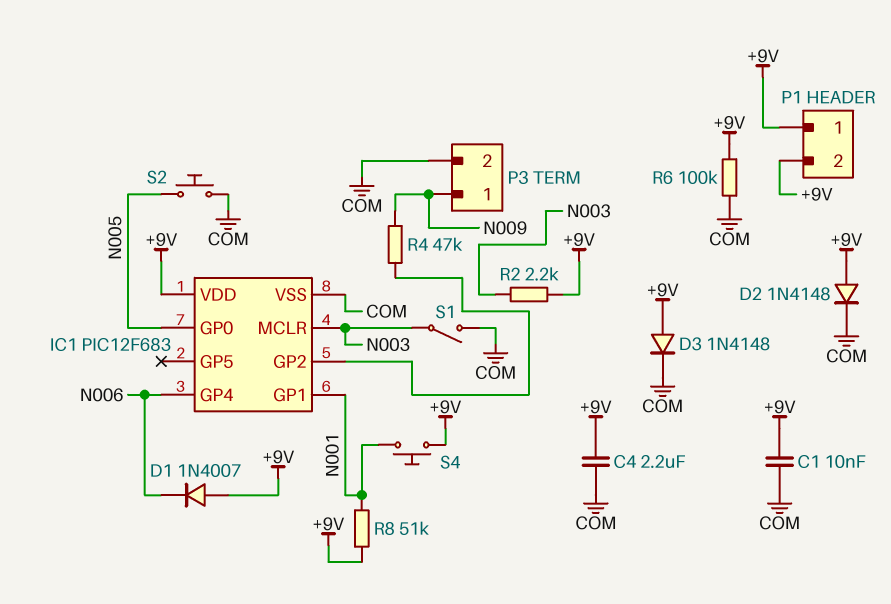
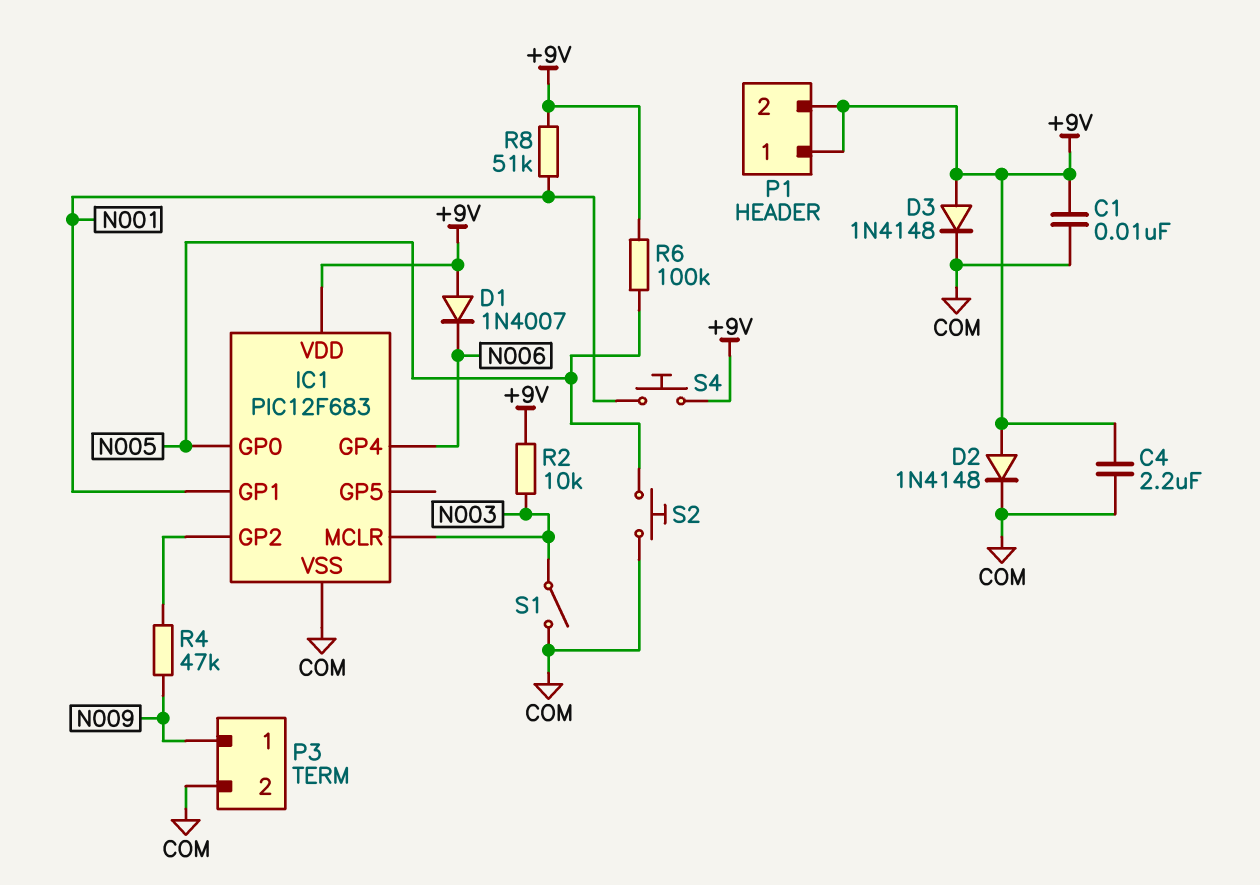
R2: 2.2k (+9V, N003) -> 10k (+9V, N003)
R6: 100k (+9V, COM) -> 100k (+9V, N005)

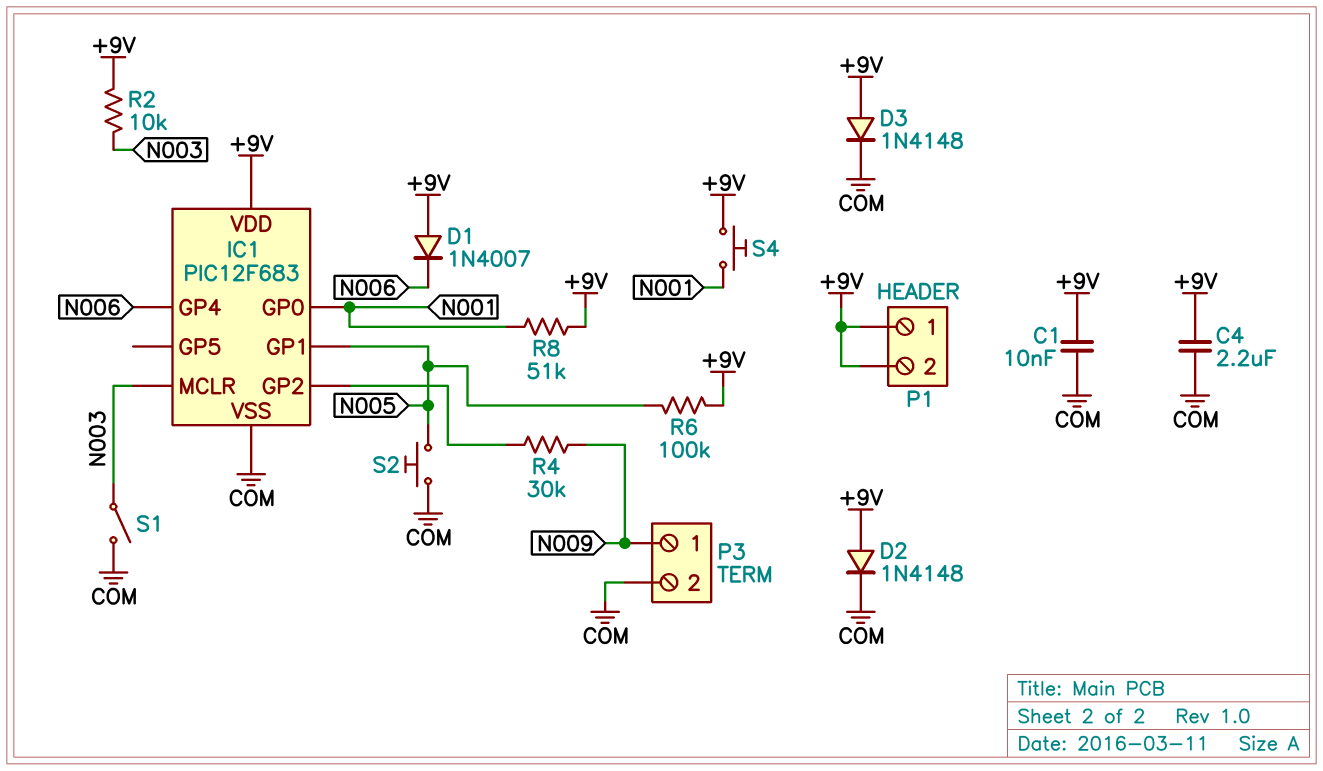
IC1 pin GP0: N005 -> N001
IC1 pin GP1: N001 -> N005
R4: 47k (IC1/GP2, N009) -> 30k (IC1/GP2, N009)

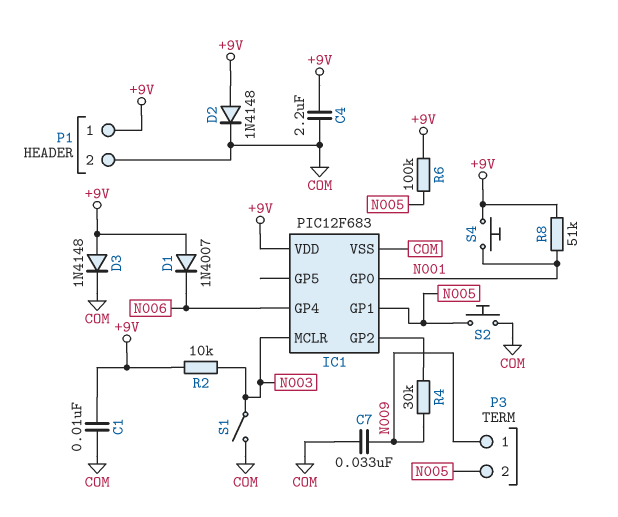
C7: none -> 33nF (COM, N009)
P1 pin 2: +9V -> COM
P3 pin 2: COM -> N005

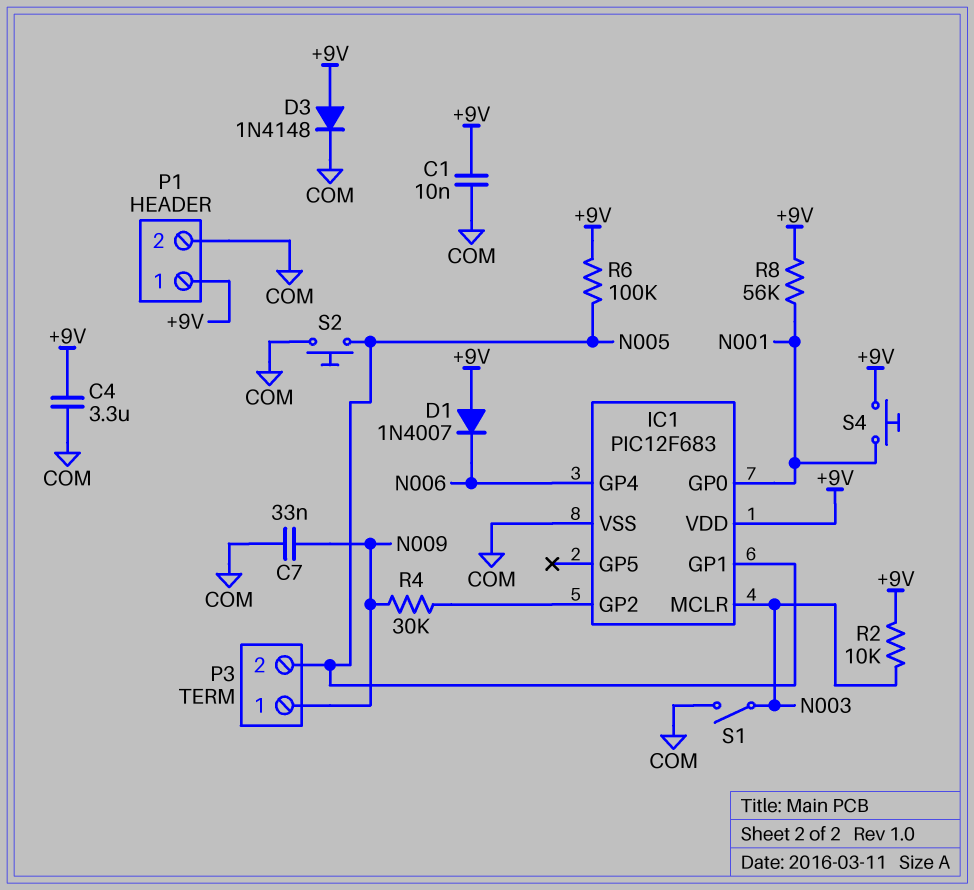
C4: 2.2uF (+9V, COM) -> 3.3uF (+9V, COM)
D2: diode 1N4148 (A +9V, K COM) -> none
R8: 51k (+9V, N001) -> 56k (+9V, N001)

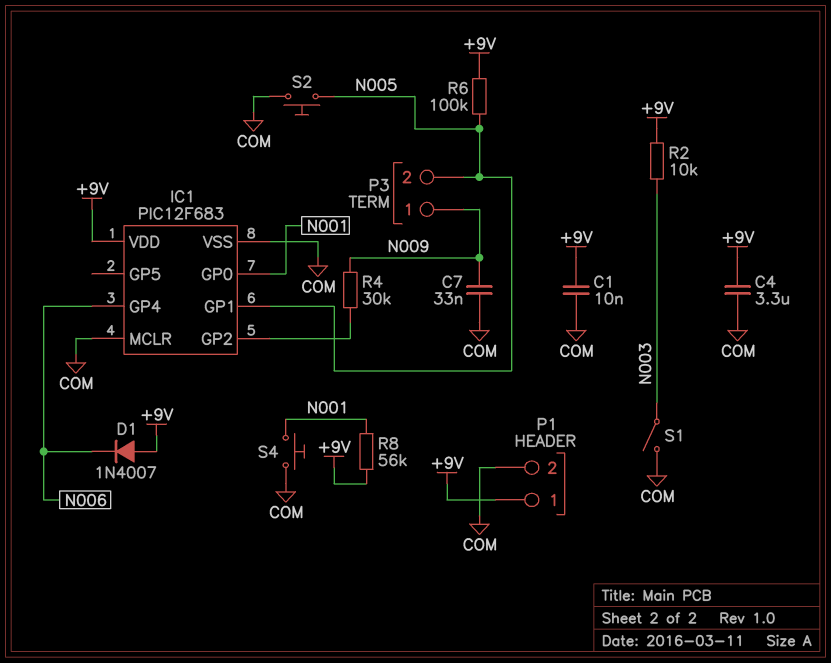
D3: diode 1N4148 (A +9V, K COM) -> none
IC1 pin MCLR: N003 -> COM
S4: button (+9V, N001) -> button (COM, N001)

